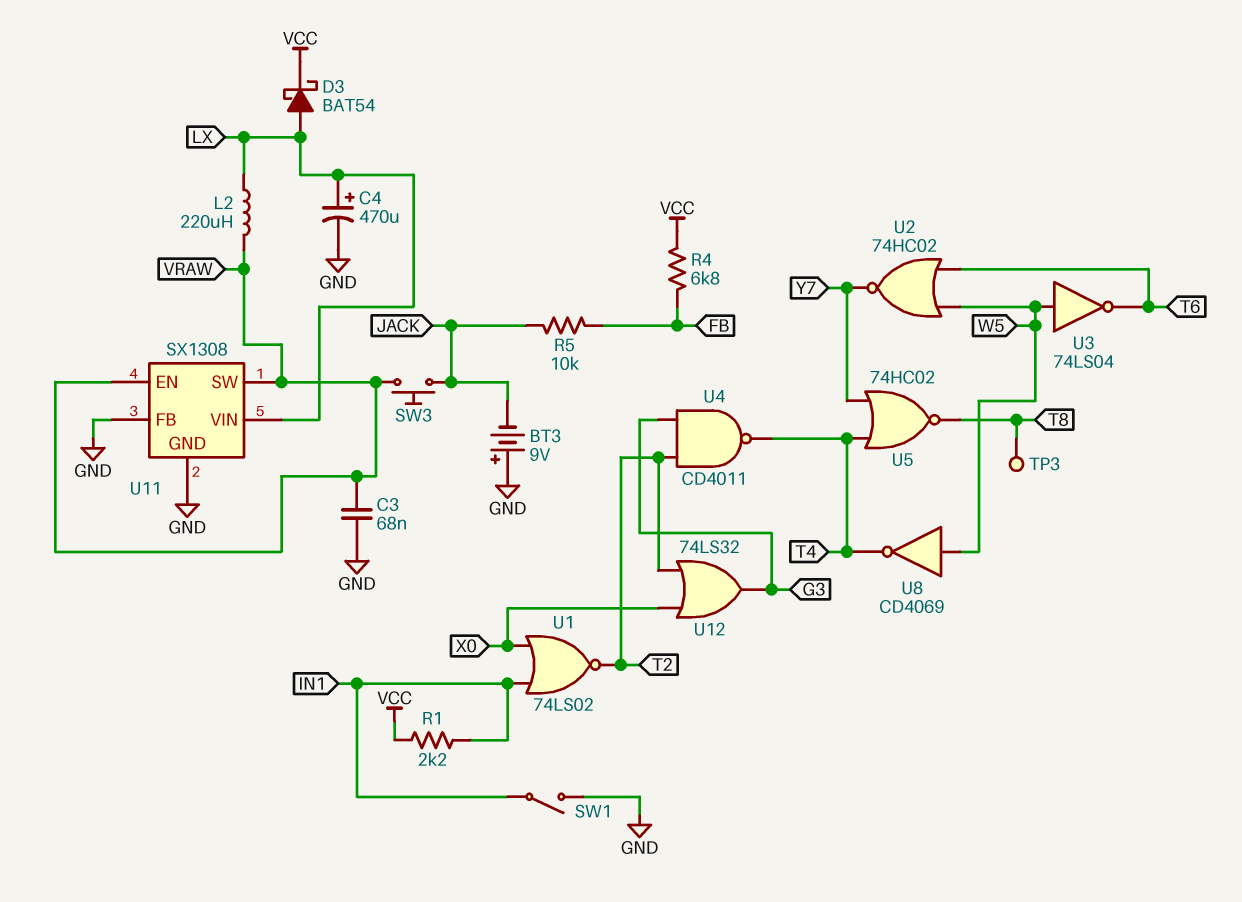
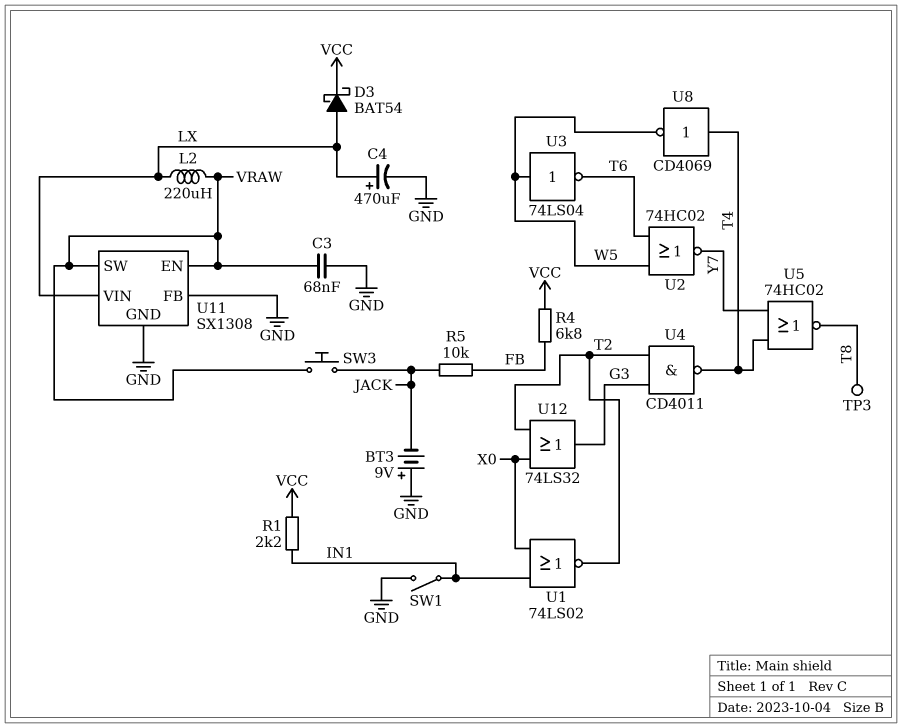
U8: NOT CD4069 (in W5, out T4) -> NOT CD4069 (in T4, out W5)

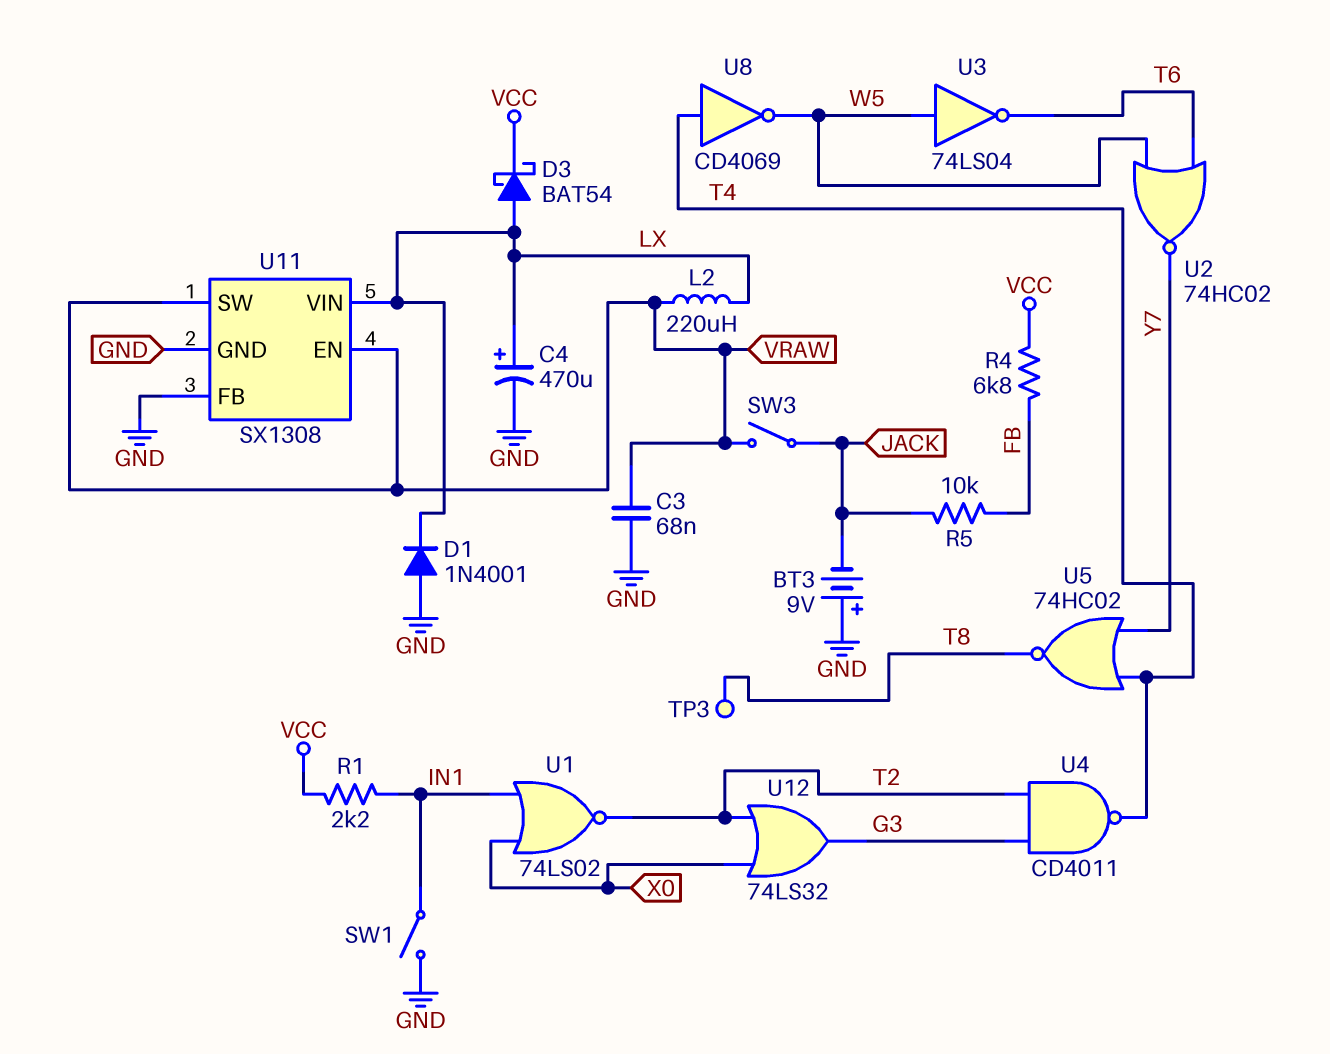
D1: none -> diode 1N4001 (A GND, K LX)
SW3: button (JACK, VRAW) -> switch (JACK, VRAW)

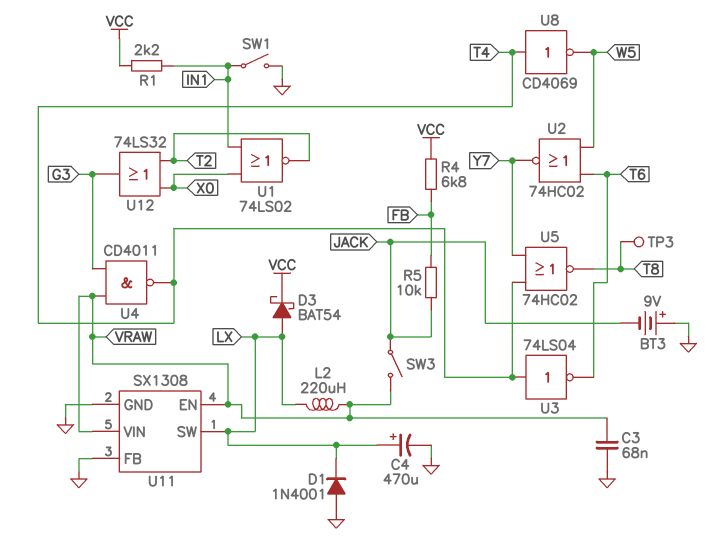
U3: NOT 74LS04 (in W5, out T6) -> NOT 74LS04 (in T4, out T6)
U4: NAND CD4011 (in G3, in T2, out T4) -> NAND CD4011 (in G3, in VRAW, out T4)
U11 pin SW: VRAW -> LX
U11 pin VIN: LX -> VRAW

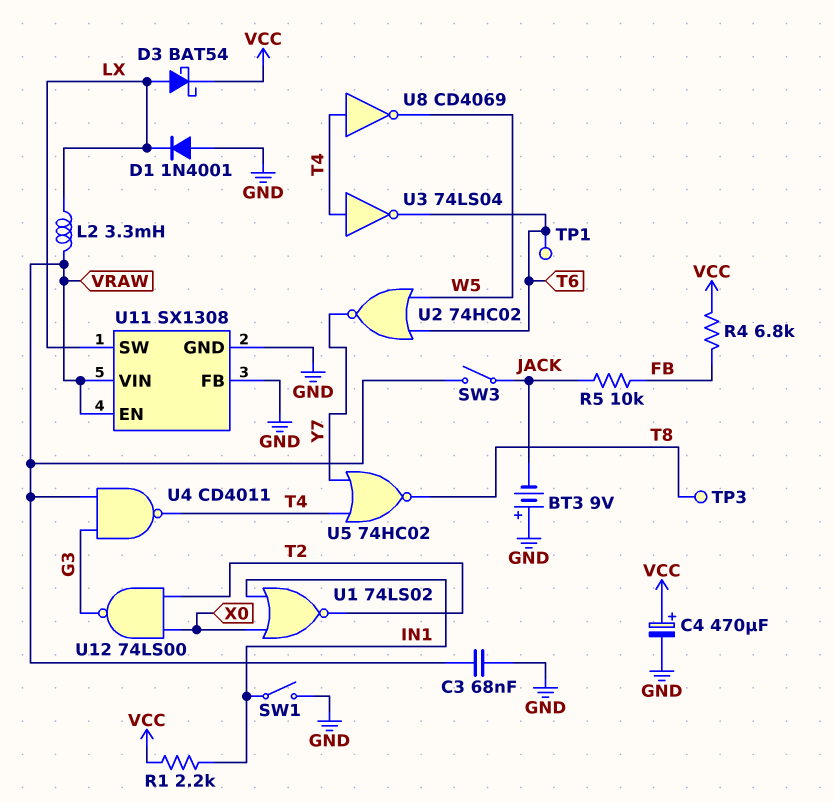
C4: 470uF (plus LX, minus GND) -> 470uF (plus VCC, minus GND)
L2: 220uH (LX, VRAW) -> 3.3mH (LX, VRAW)
TP1: none -> test point (T6)
U12: OR 74LS32 (in T2, in X0, out G3) -> NAND 74LS00 (in T2, in X0, out G3)

